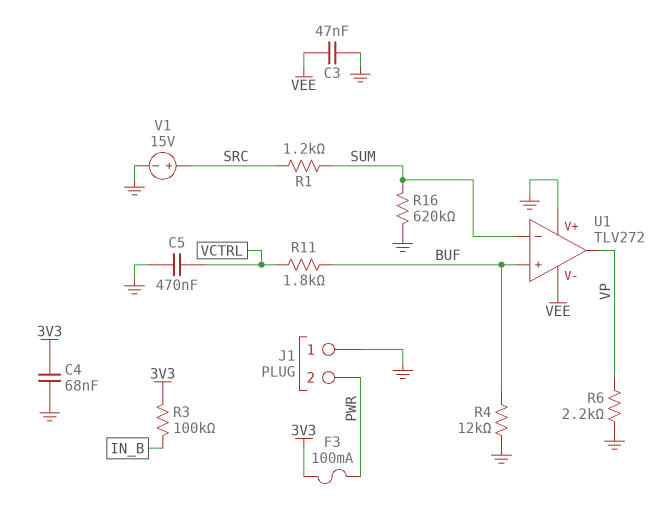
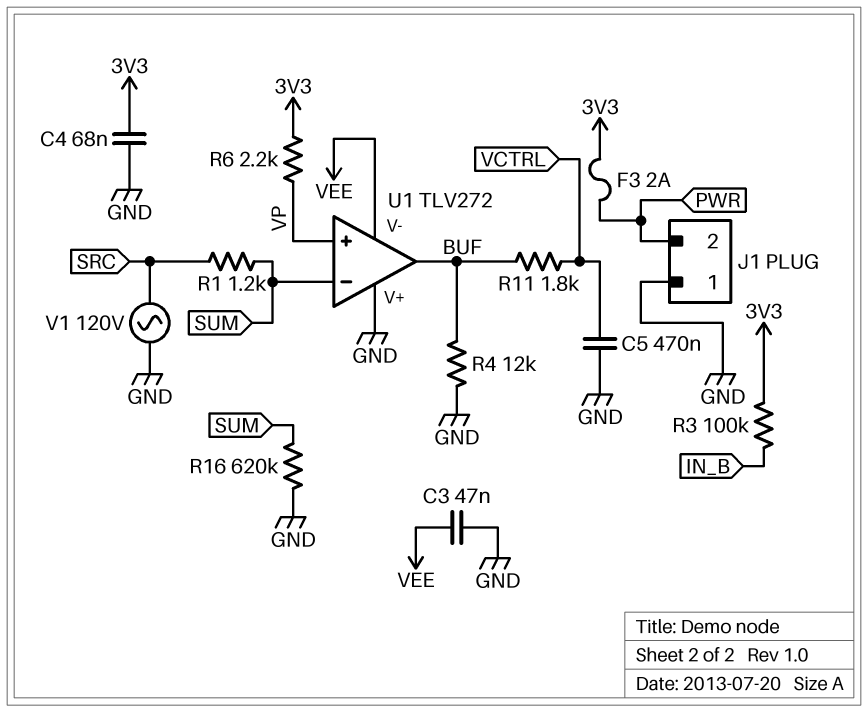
F3: 100mA (3V3, PWR) -> 2A (3V3, PWR)
R6: 2.2k (GND, VP) -> 2.2k (3V3, VP)
U1 pin in+: BUF -> VP
U1 pin out: VP -> BUF
V1: 15V (plus SRC, minus GND) -> AC 120V (GND, SRC)

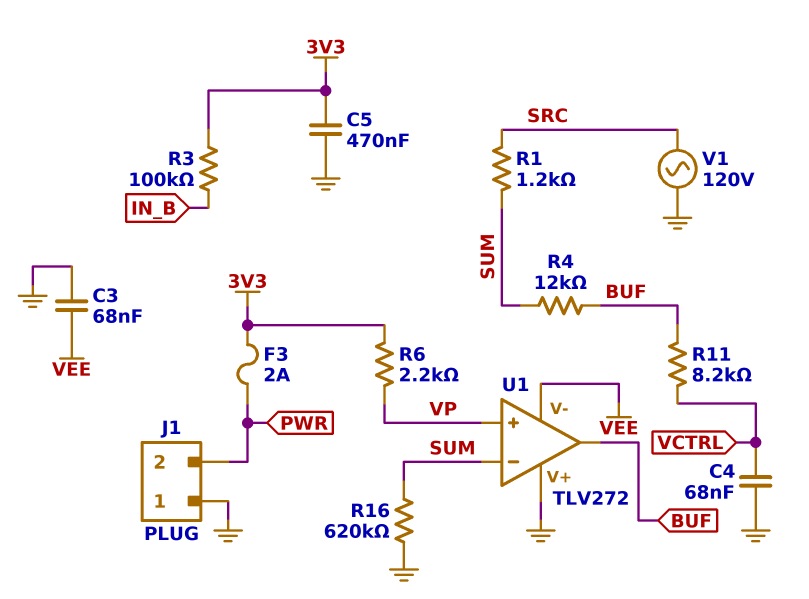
C3: 47nF (GND, VEE) -> 68nF (GND, VEE)
C4: 68nF (3V3, GND) -> 68nF (GND, VCTRL)
C5: 470nF (GND, VCTRL) -> 470nF (3V3, GND)
R4: 12k (BUF, GND) -> 12k (BUF, SUM)
R11: 1.8k (BUF, VCTRL) -> 8.2k (BUF, VCTRL)

